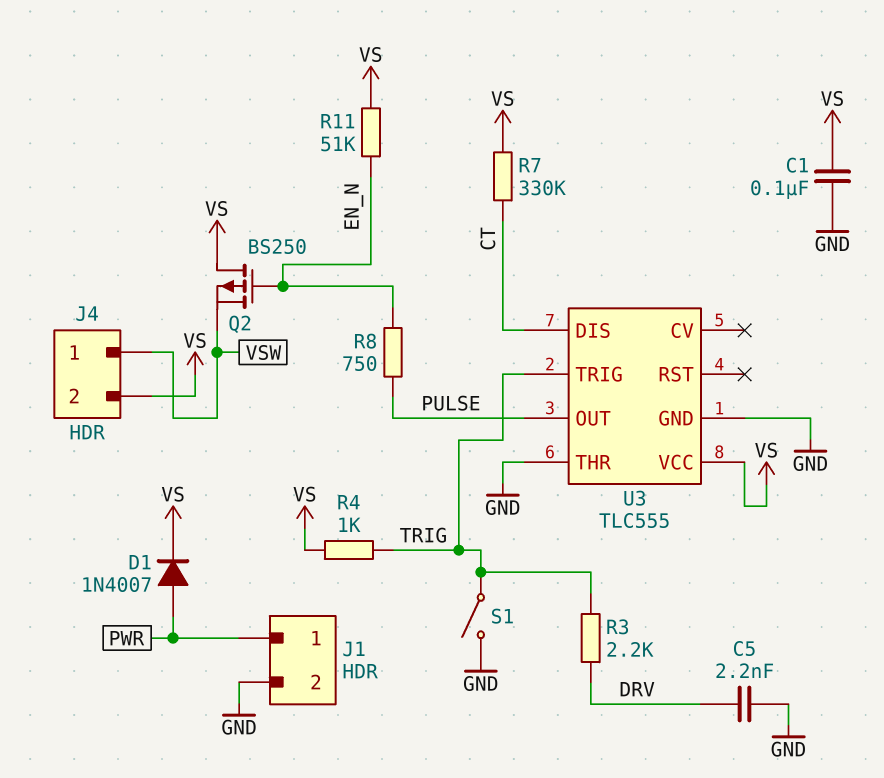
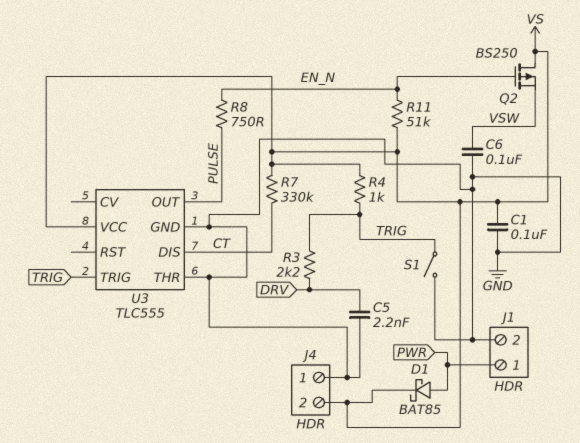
C6: none -> 100nF (GND, VSW)
D1: diode 1N4007 (A PWR, K VS) -> schottky BAT85 (A PWR, K VS)
J4 pin 1: VSW -> GND

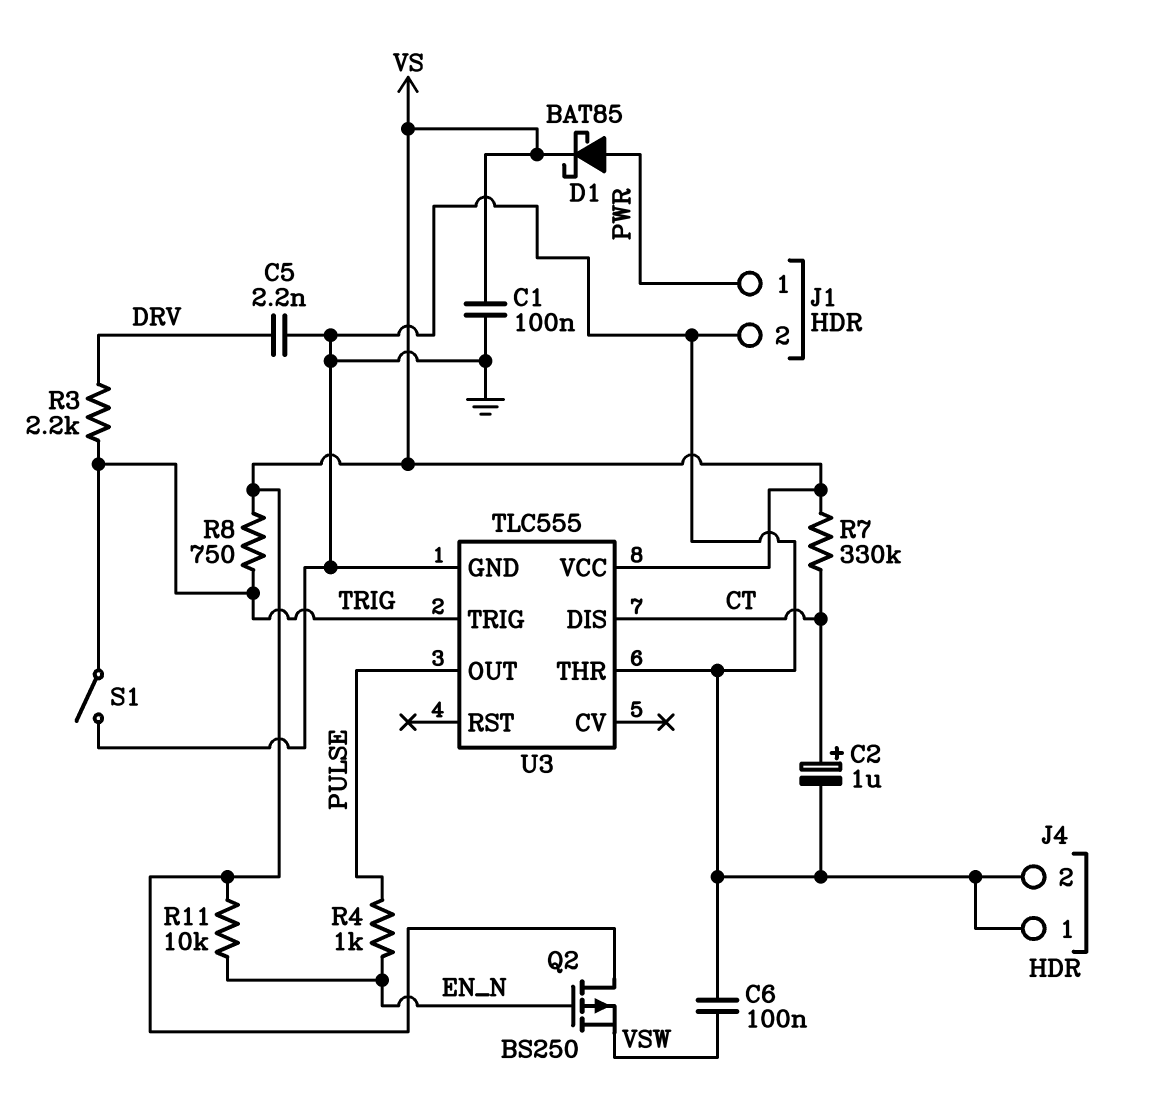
C2: none -> 1uF (plus CT, minus GND)
J4 pin 2: VS -> GND
R4: 1k (TRIG, VS) -> 1k (EN_N, PULSE)
R8: 750 (EN_N, PULSE) -> 750 (TRIG, VS)
R11: 51k (EN_N, VS) -> 10k (EN_N, VS)

